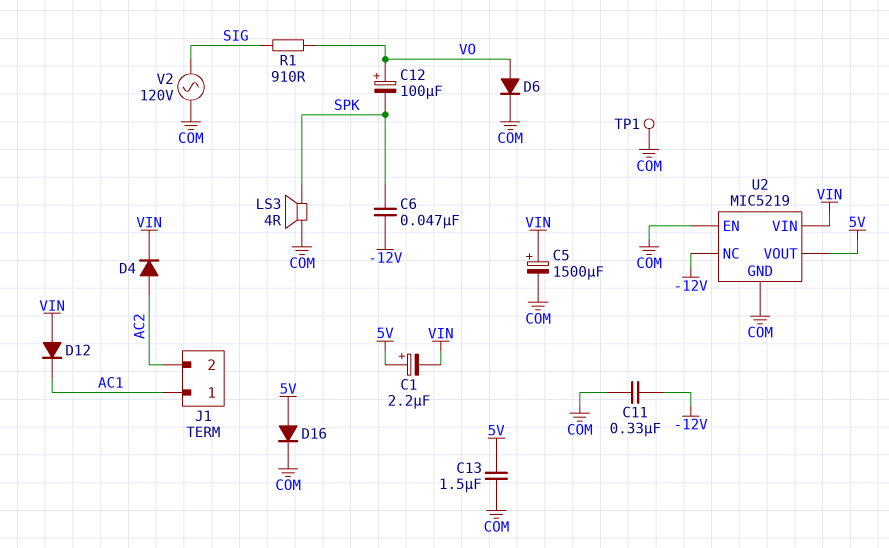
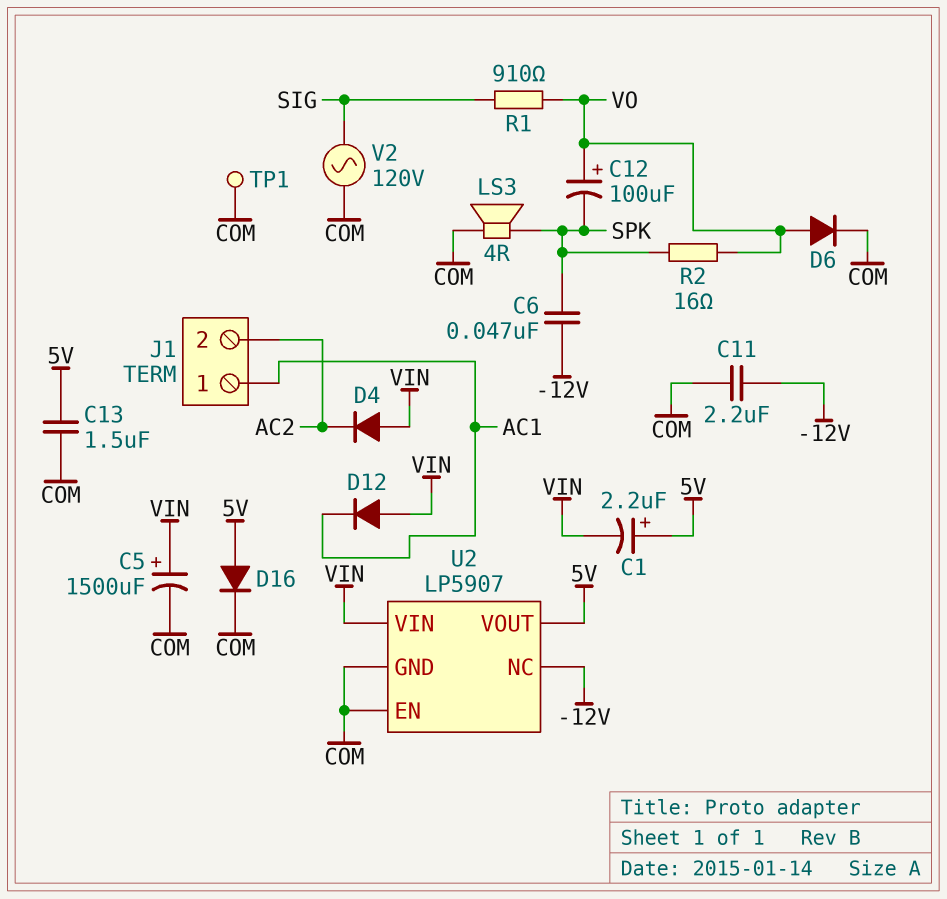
C11: 330nF (-12V, COM) -> 2.2uF (-12V, COM)
D4: diode (A AC2, K VIN) -> diode (A VIN, K AC2)
R2: none -> 16 (SPK, VO)
U2: MIC5219 -> LP5907

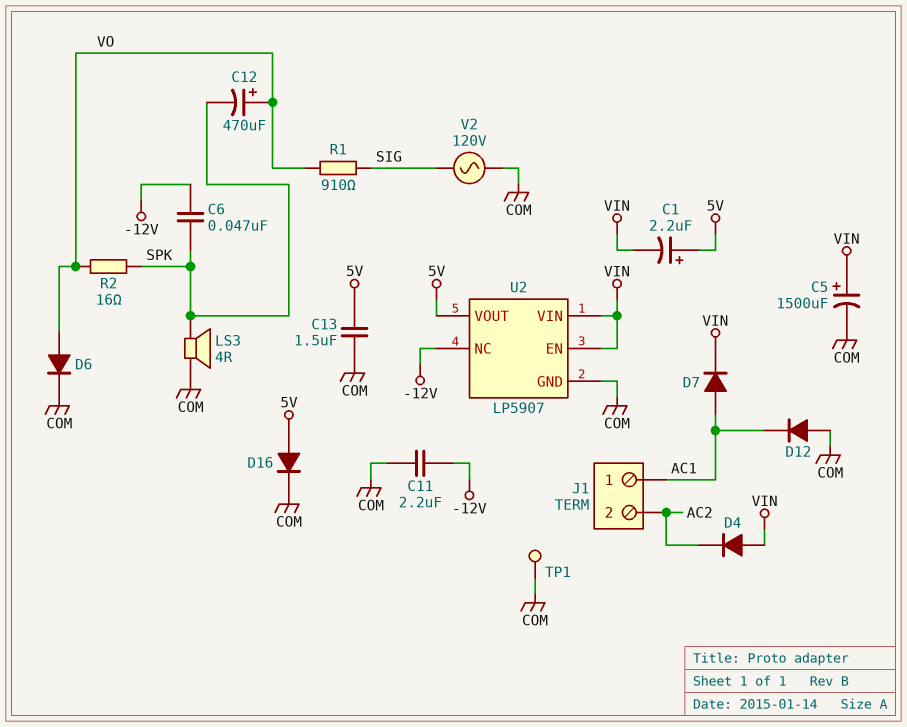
C12: 100uF (plus VO, minus SPK) -> 470uF (plus VO, minus SPK)
D7: none -> diode (A AC1, K VIN)
D12: diode (A VIN, K AC1) -> diode (A COM, K AC1)
U2 pin EN: COM -> VIN

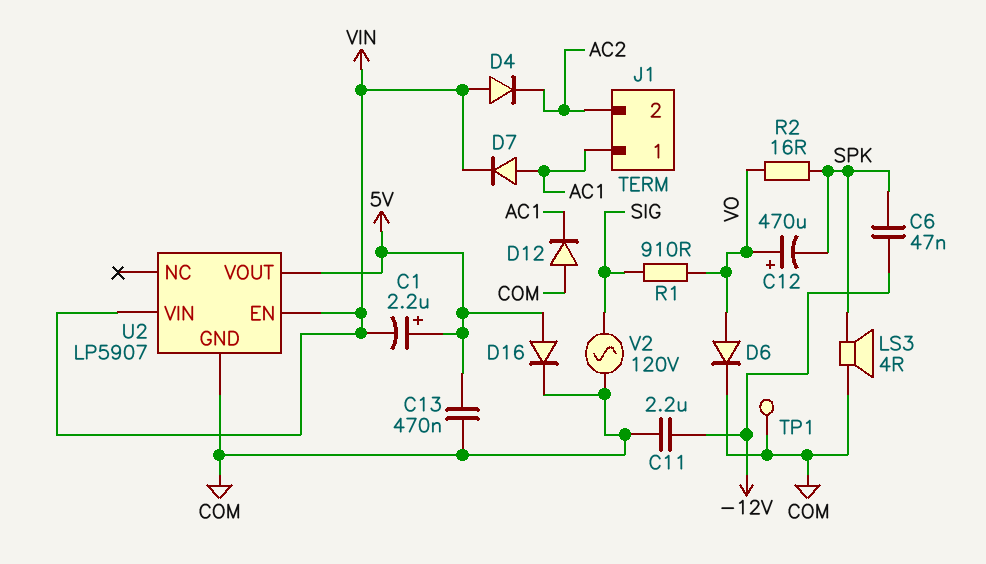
C5: 1500uF (plus VIN, minus COM) -> none
C13: 1.5uF (5V, COM) -> 470nF (5V, COM)
U2 pin NC: -12V -> none

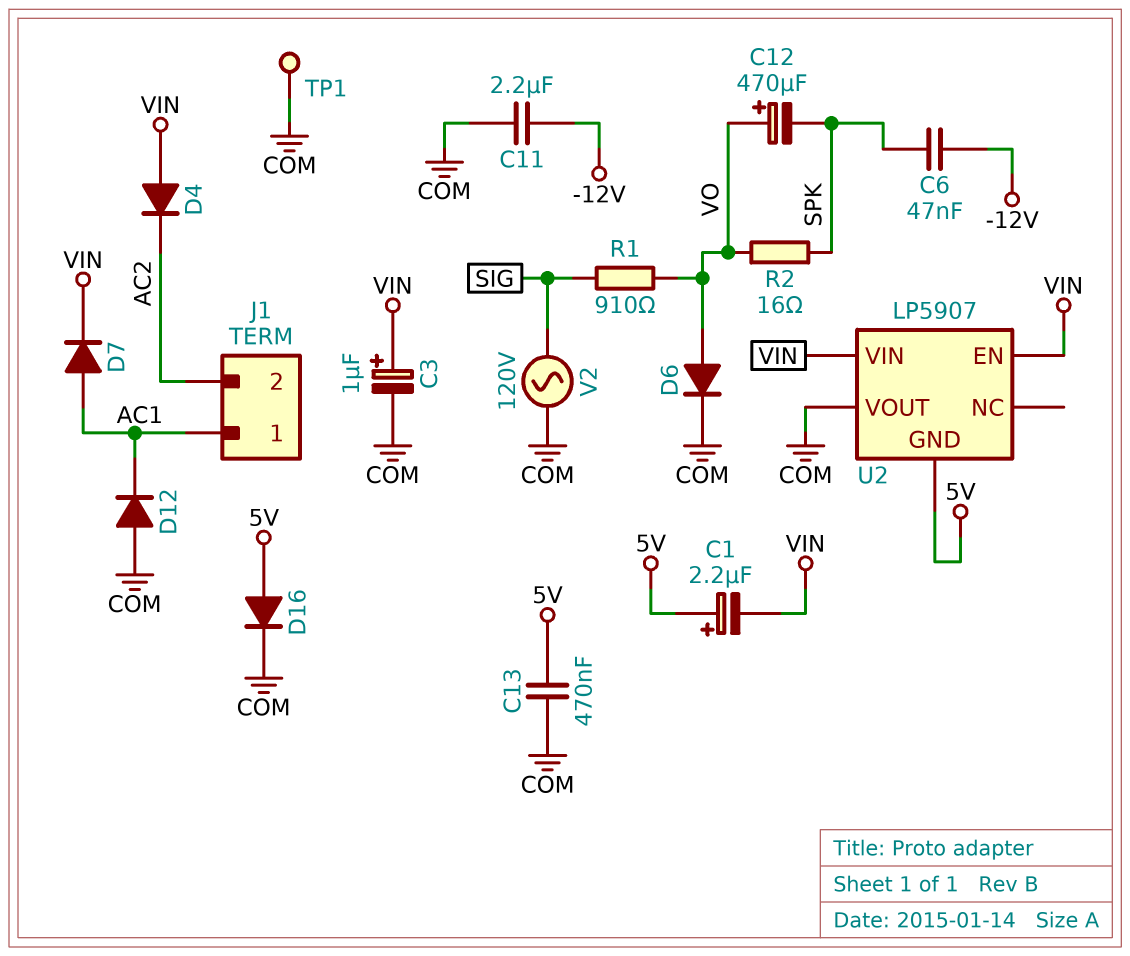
C3: none -> 1uF (plus VIN, minus COM)
LS3: speaker 4R (COM, SPK) -> none
U2 pin GND: COM -> 5V
U2 pin VOUT: 5V -> COM

